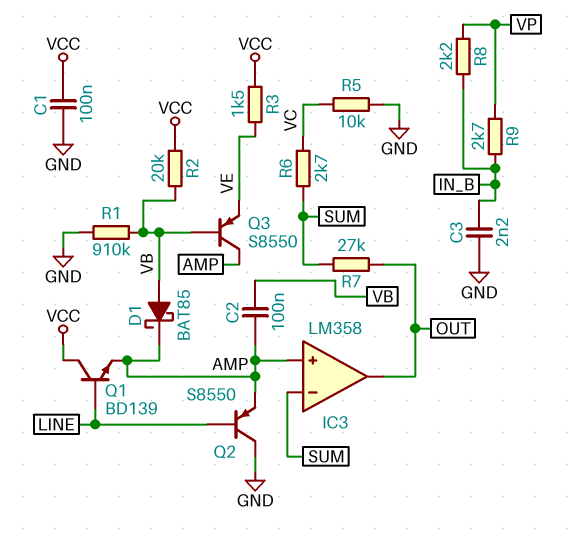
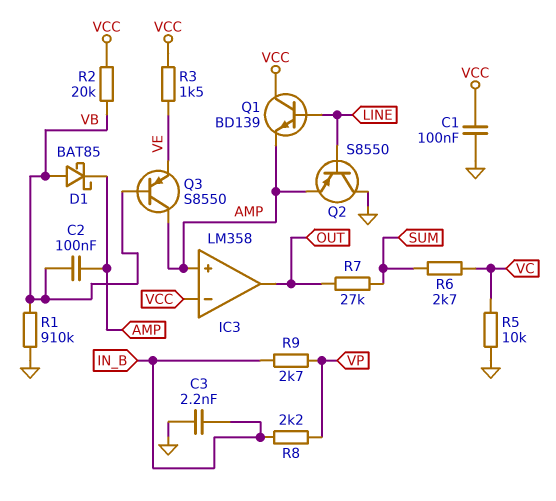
IC3 pin in-: SUM -> VCC

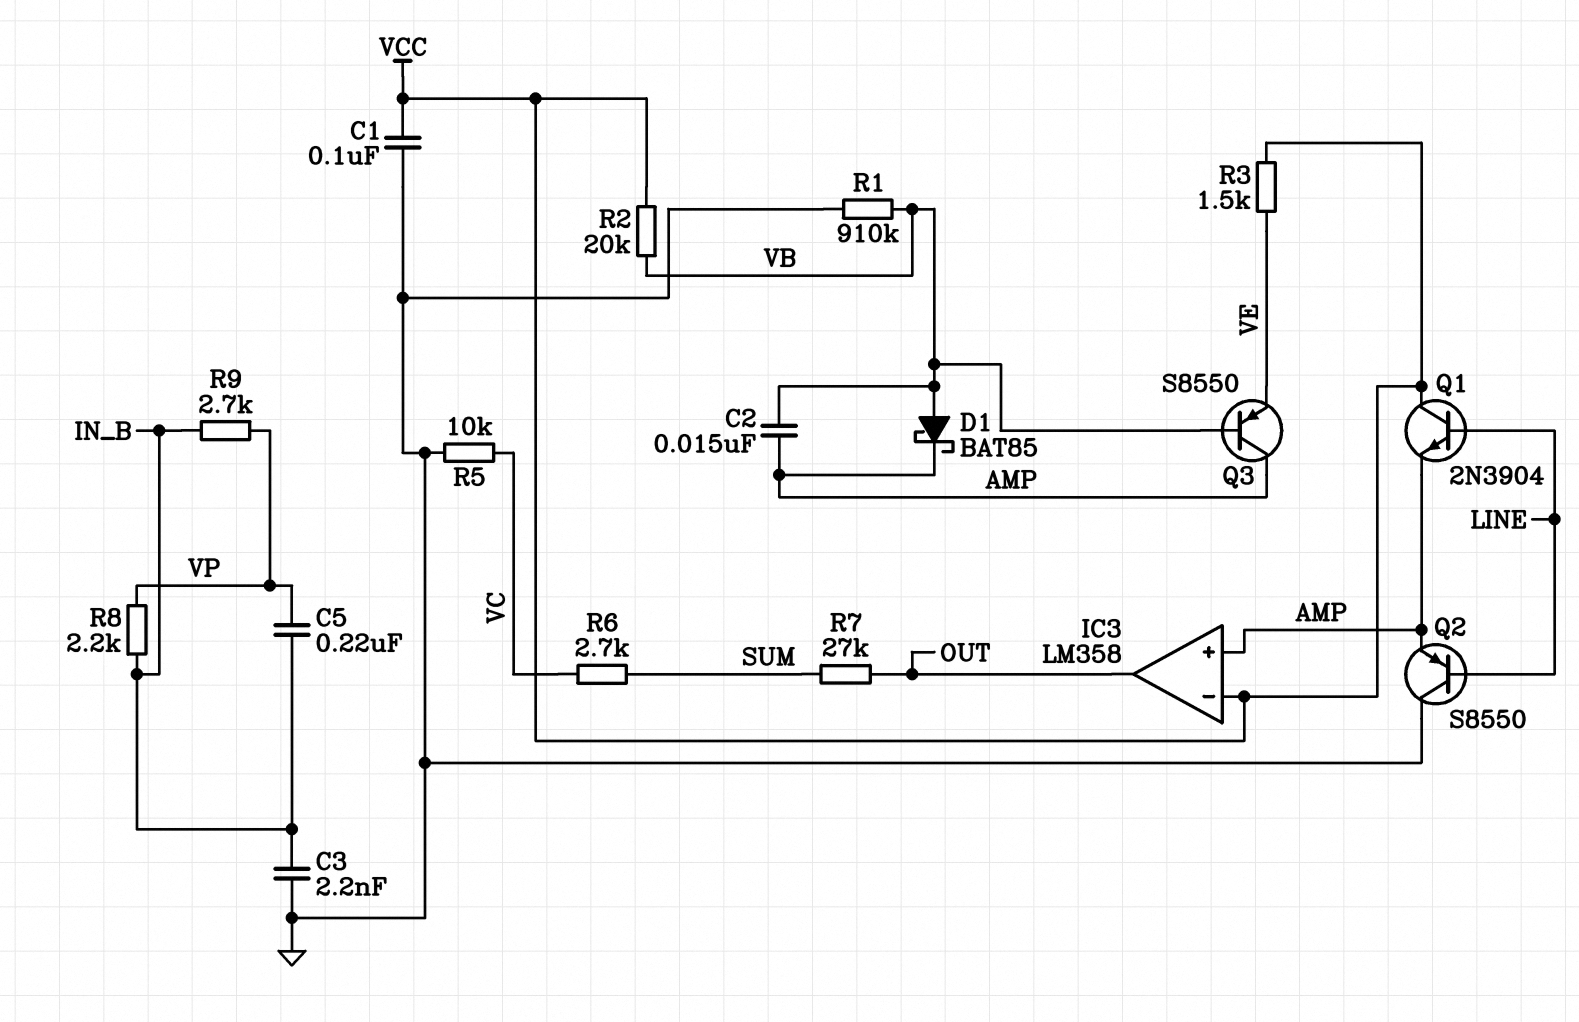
C2: 100nF (AMP, VB) -> 15nF (AMP, VB)
C5: none -> 220nF (IN_B, VP)
Q1: NPN BD139 (B LINE, C VCC, E AMP) -> NPN 2N3904 (B LINE, C VCC, E AMP)

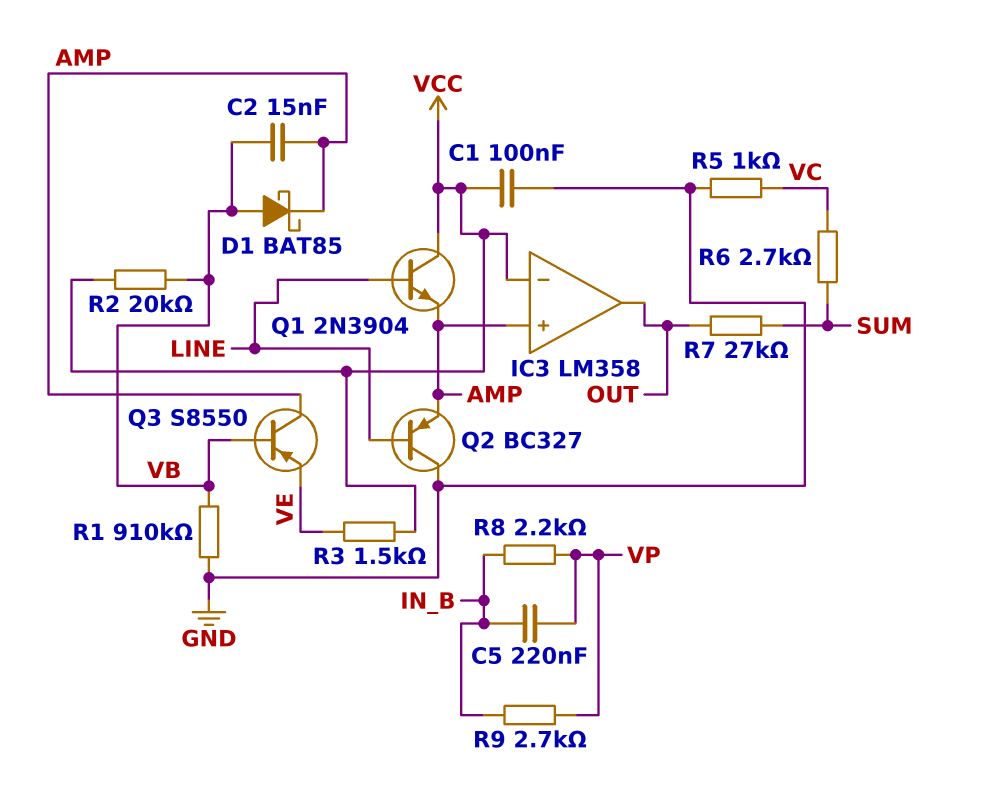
C3: 2.2nF (GND, IN_B) -> none
Q2: PNP S8550 (B LINE, C GND, E AMP) -> PNP BC327 (B LINE, C GND, E AMP)
R5: 10k (GND, VC) -> 1k (GND, VC)

